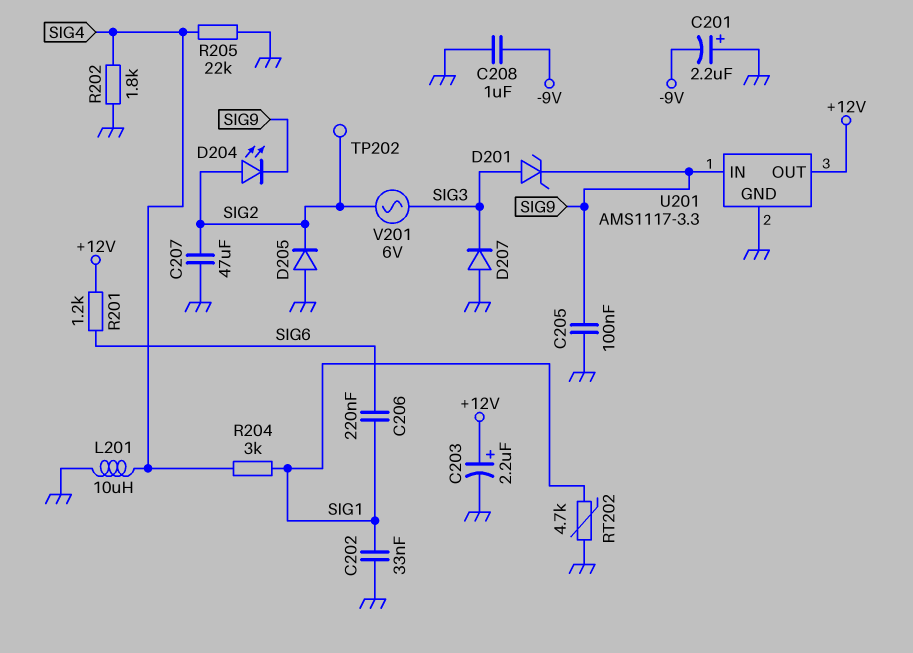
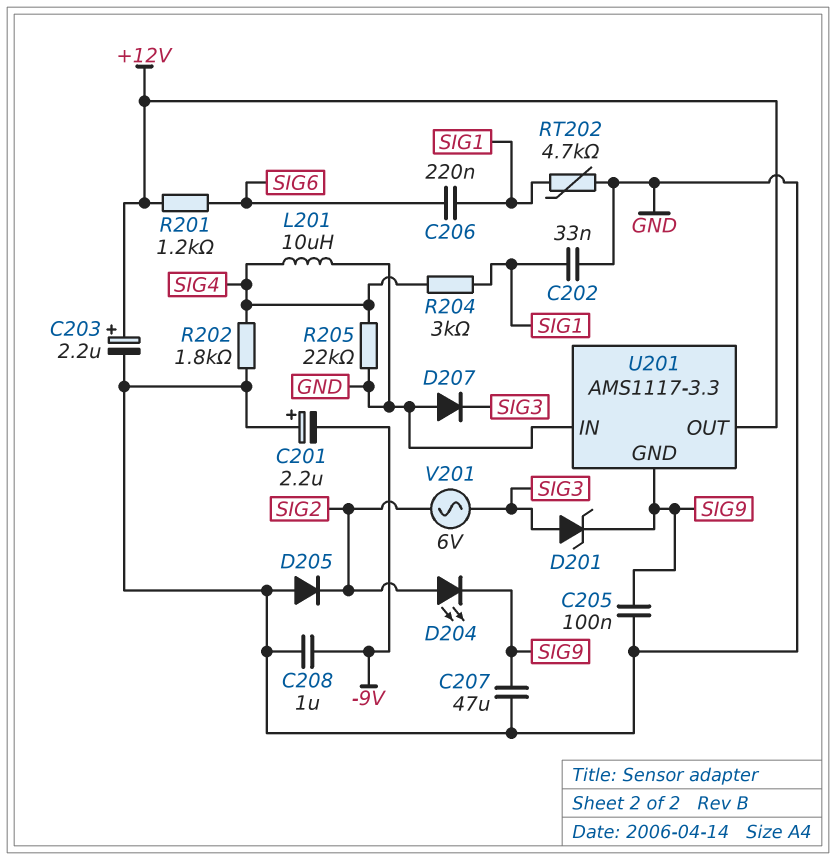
C207: 47uF (GND, SIG2) -> 47uF (GND, SIG9)
TP202: test point (SIG2) -> none
U201 pin GND: GND -> SIG9
U201 pin IN: SIG9 -> GND

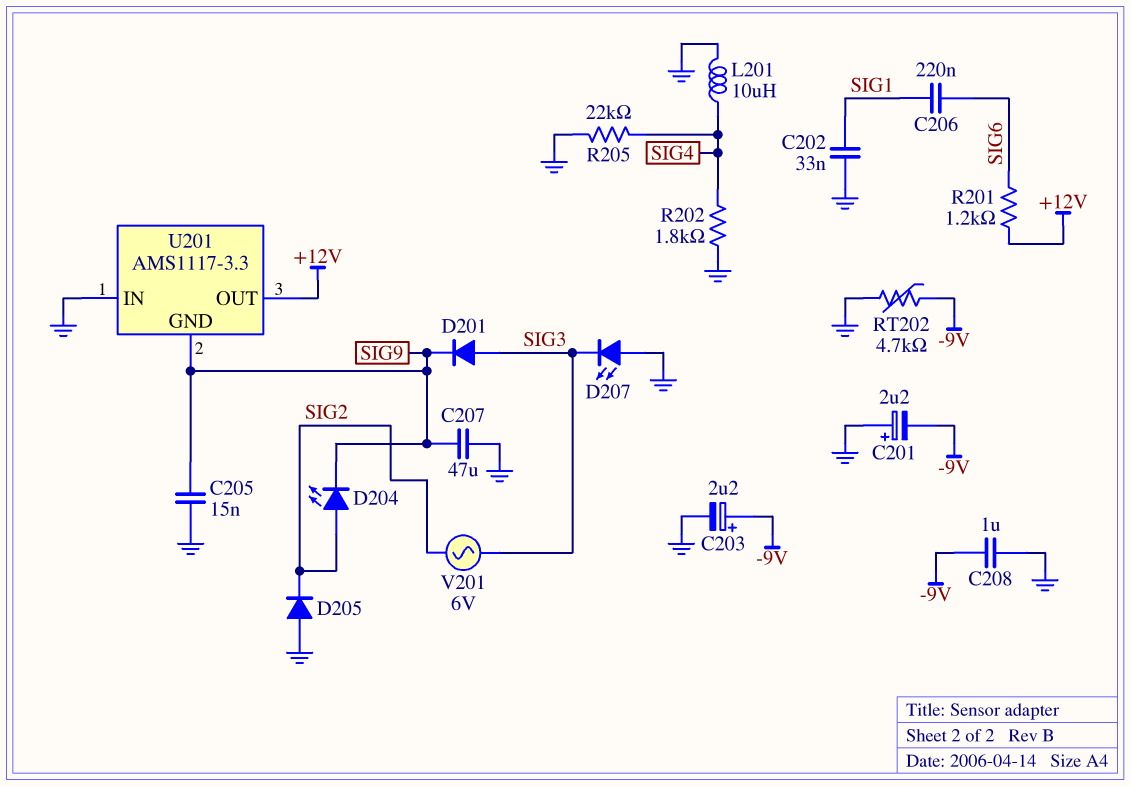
C203: 2.2uF (plus +12V, minus GND) -> 2.2uF (plus -9V, minus GND)
C205: 100nF (GND, SIG9) -> 15nF (GND, SIG9)
D201: zener (A SIG3, K SIG9) -> diode (A SIG3, K SIG9)
D207: diode (A GND, K SIG3) -> LED (A GND, K SIG3)
R204: 3k (SIG1, SIG4) -> none
RT202: 4.7k (GND, SIG1) -> 4.7k (-9V, GND)

